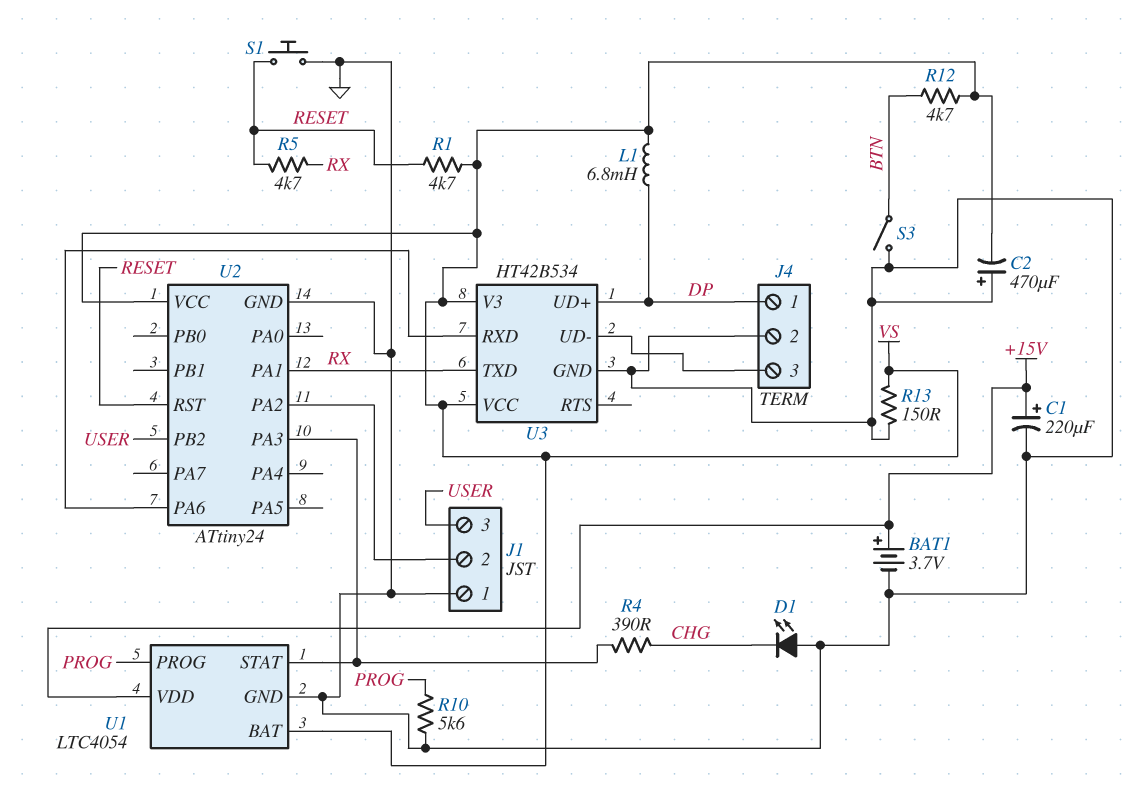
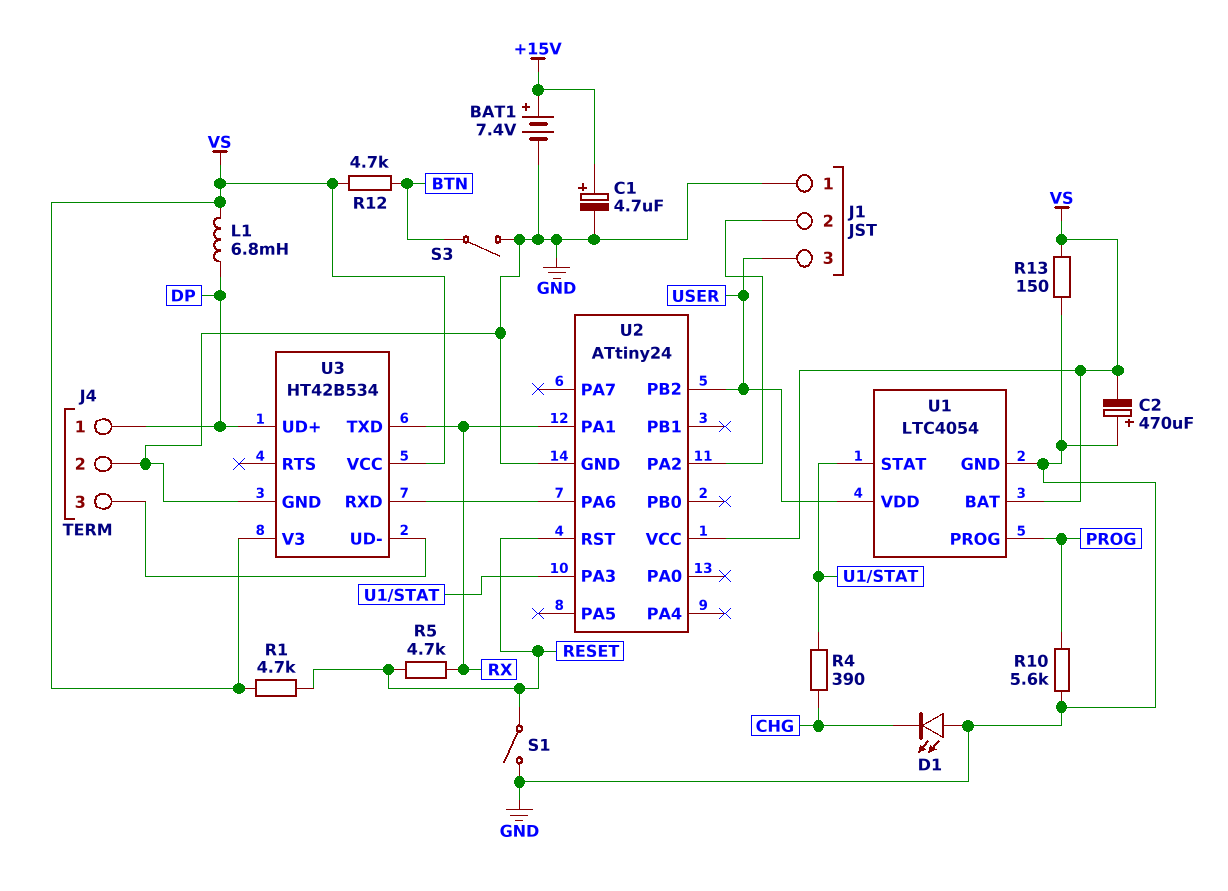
BAT1: 3.7V (plus +15V, minus GND) -> 7.4V (plus +15V, minus GND)
C1: 220uF (plus +15V, minus GND) -> 4.7uF (plus +15V, minus GND)
S1: button (GND, RESET) -> switch (GND, RESET)
U1 pin VDD: +15V -> USER

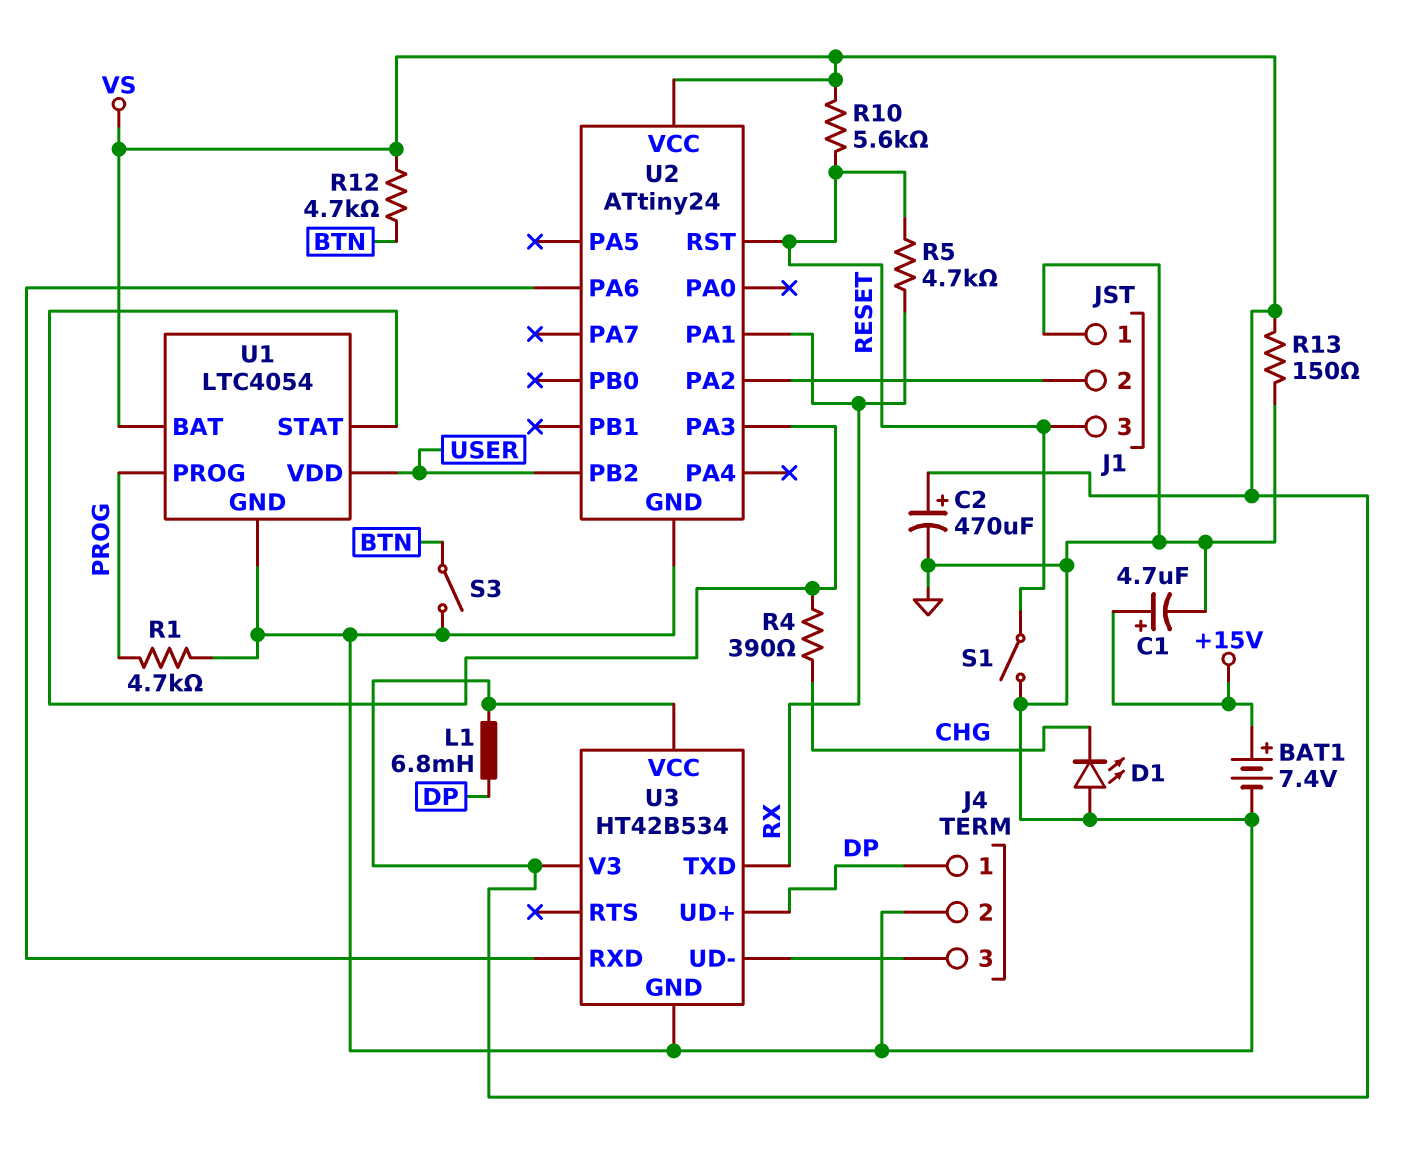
C2: 470uF (plus GND, minus VS) -> 470uF (plus VS, minus GND)
J1 pin 3: USER -> RESET
R1: 4.7k (RESET, VS) -> 4.7k (GND, PROG)
R10: 5.6k (GND, PROG) -> 5.6k (RESET, VS)

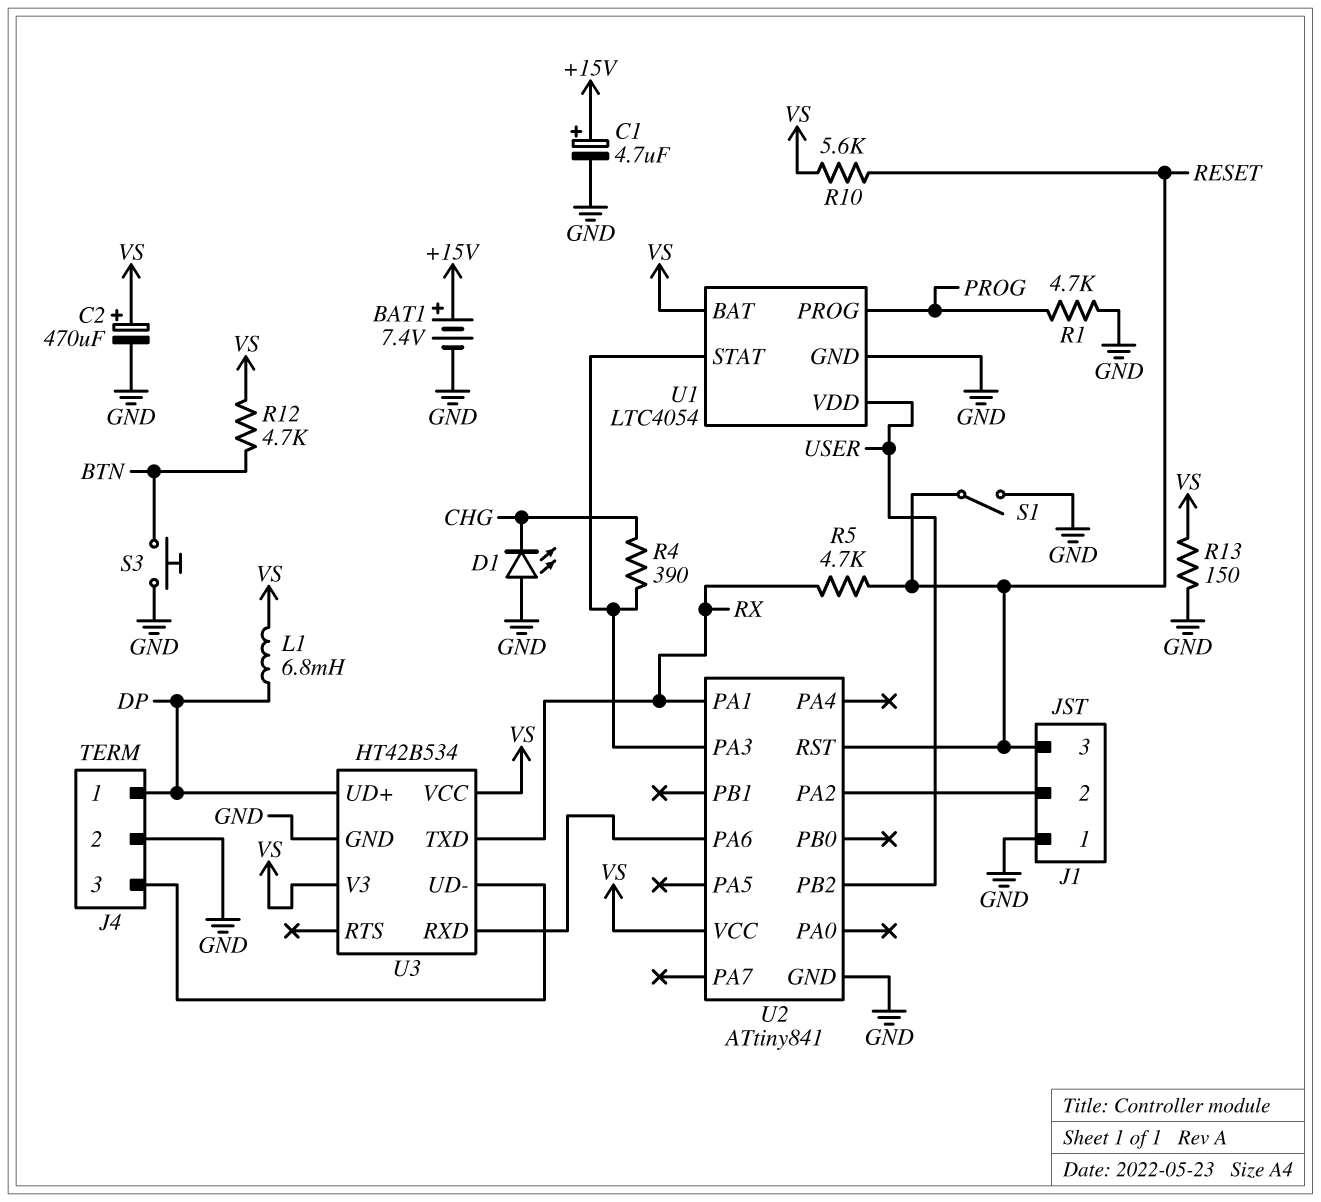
S3: switch (BTN, GND) -> button (BTN, GND)
U2: ATtiny24 -> ATtiny841

